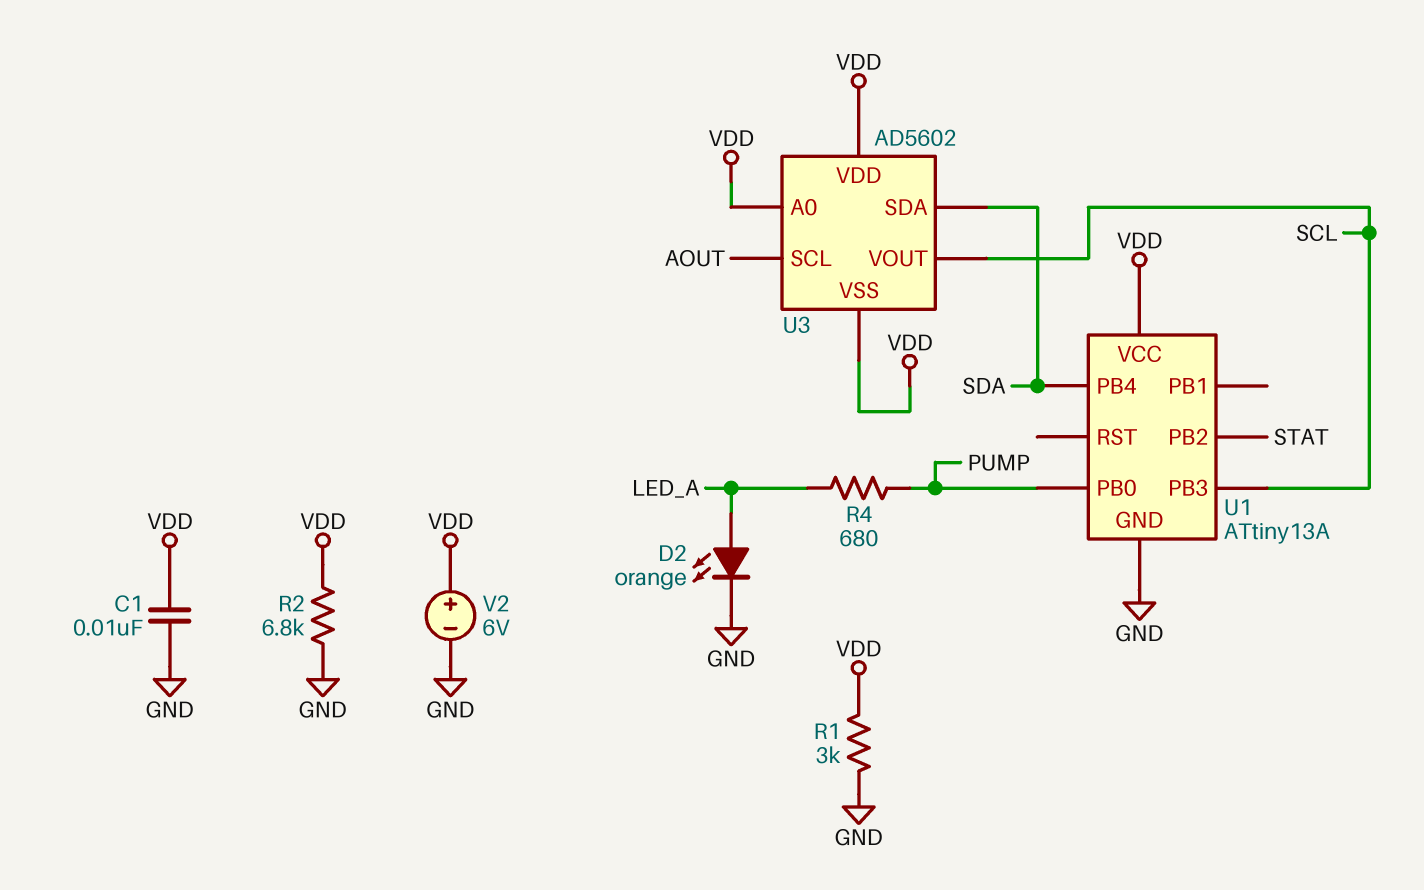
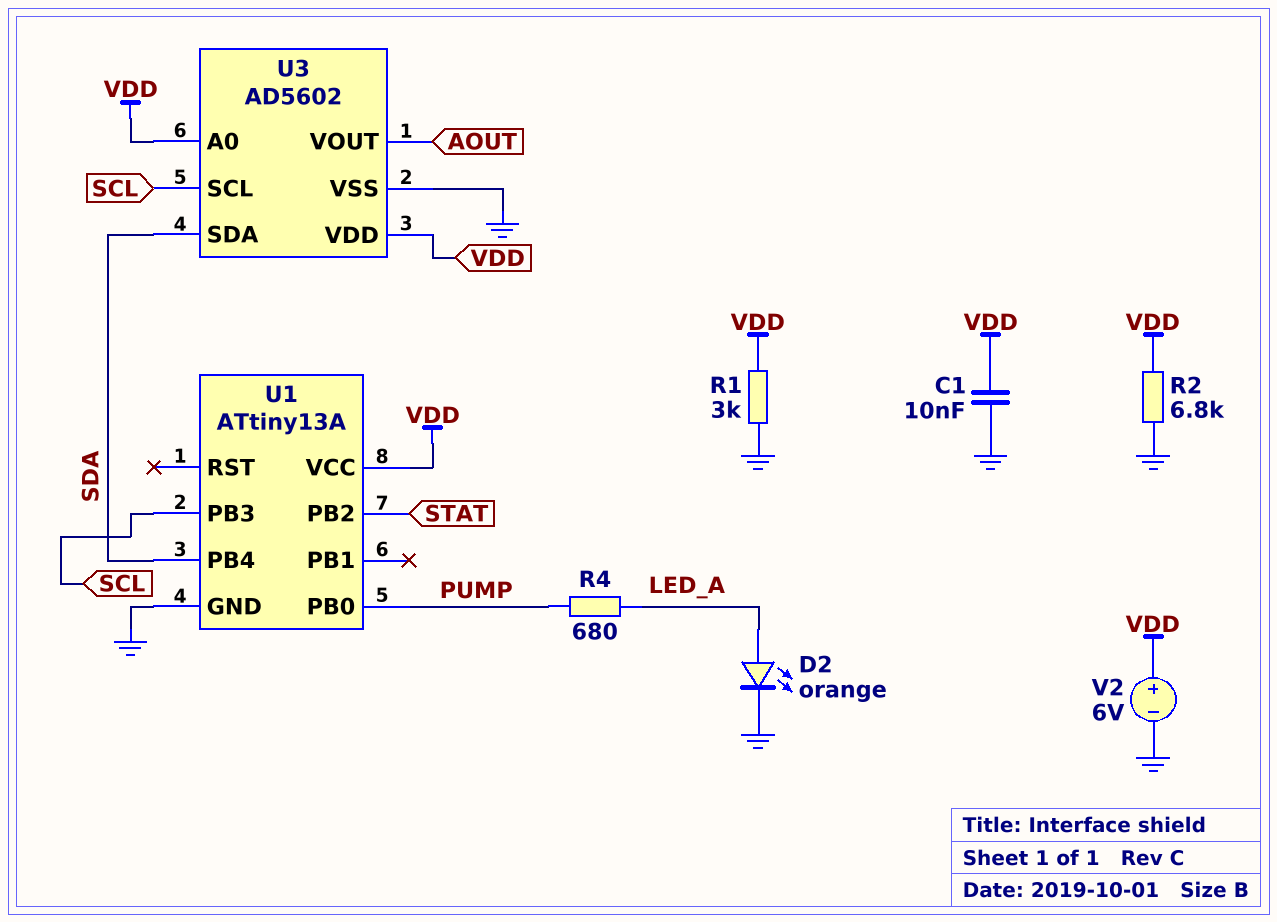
U3 pin SCL: AOUT -> SCL
U3 pin VOUT: SCL -> AOUT
U3 pin VSS: VDD -> GND

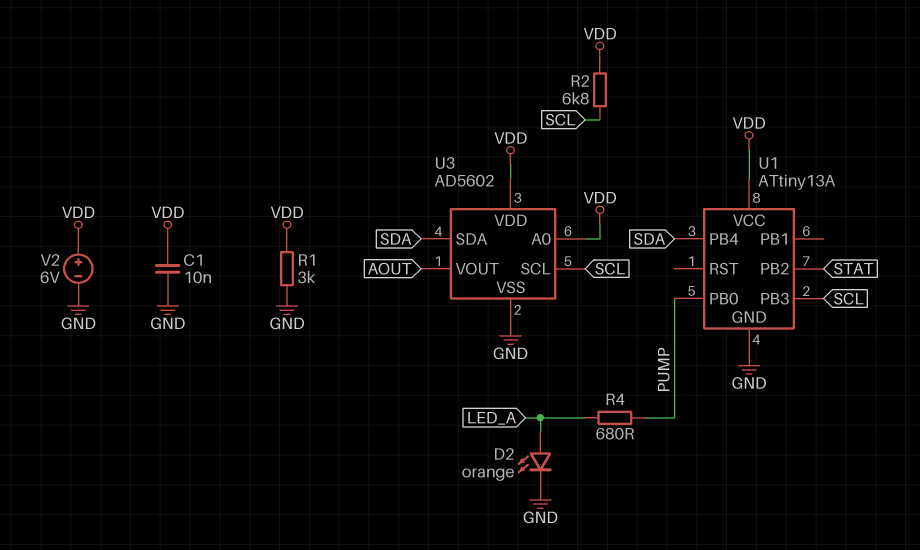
R2: 6.8k (GND, VDD) -> 6.8k (SCL, VDD)

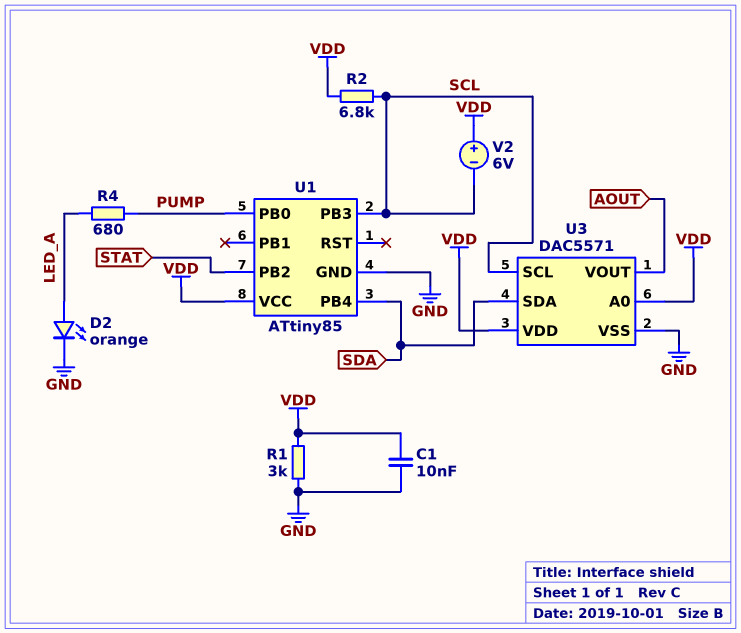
U1: ATtiny13A -> ATtiny85
U3: AD5602 -> DAC5571
V2: 6V (plus VDD, minus GND) -> 6V (plus VDD, minus SCL)

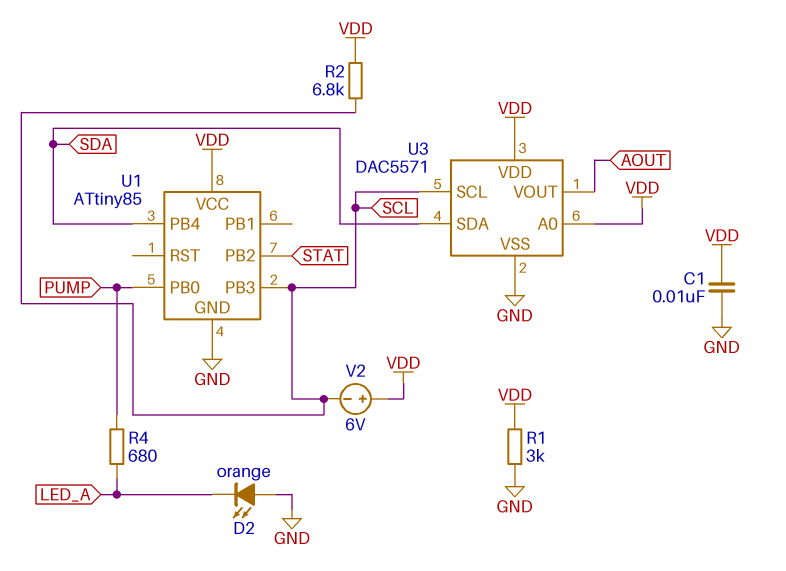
D2: LED orange (A LED_A, K GND) -> LED orange (A GND, K LED_A)

